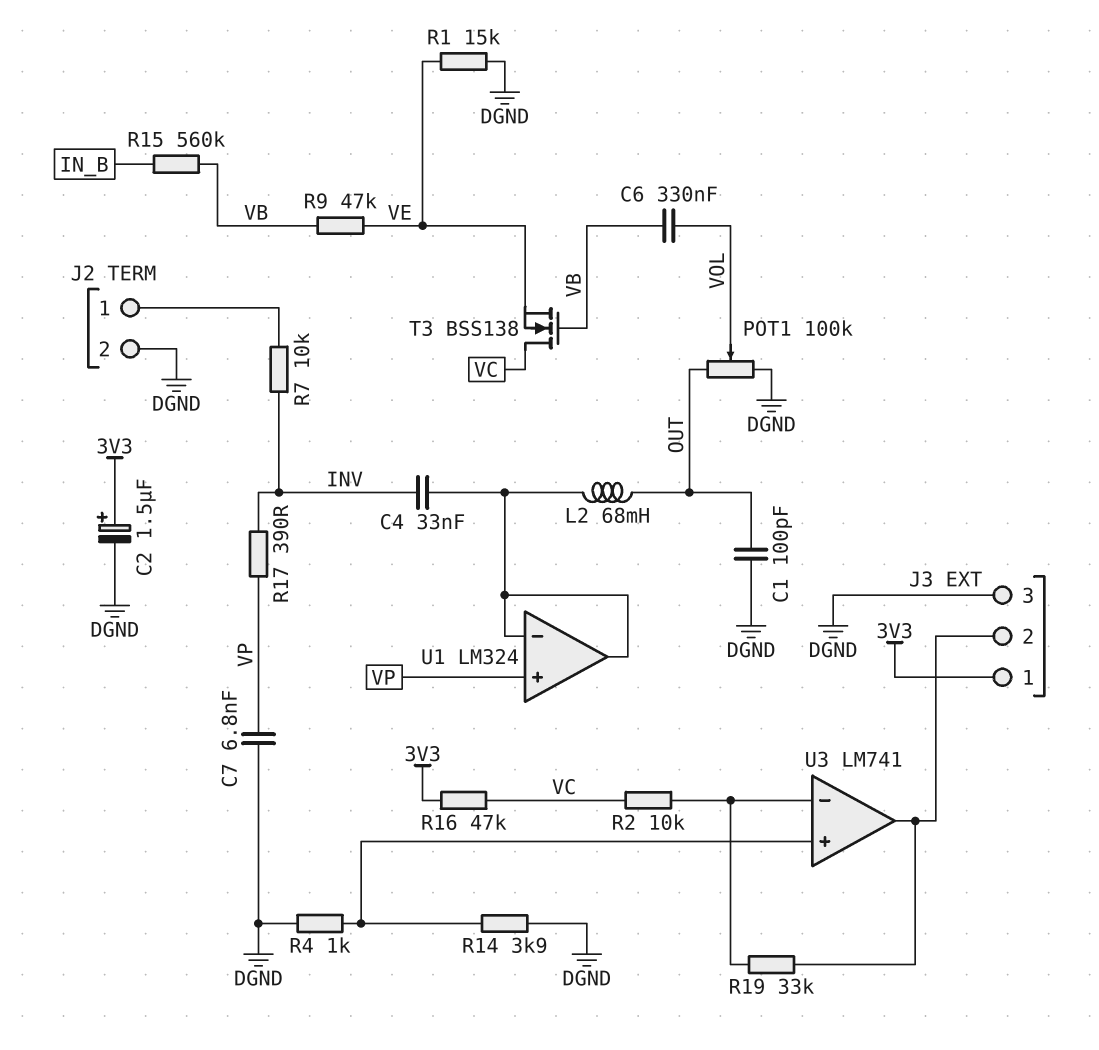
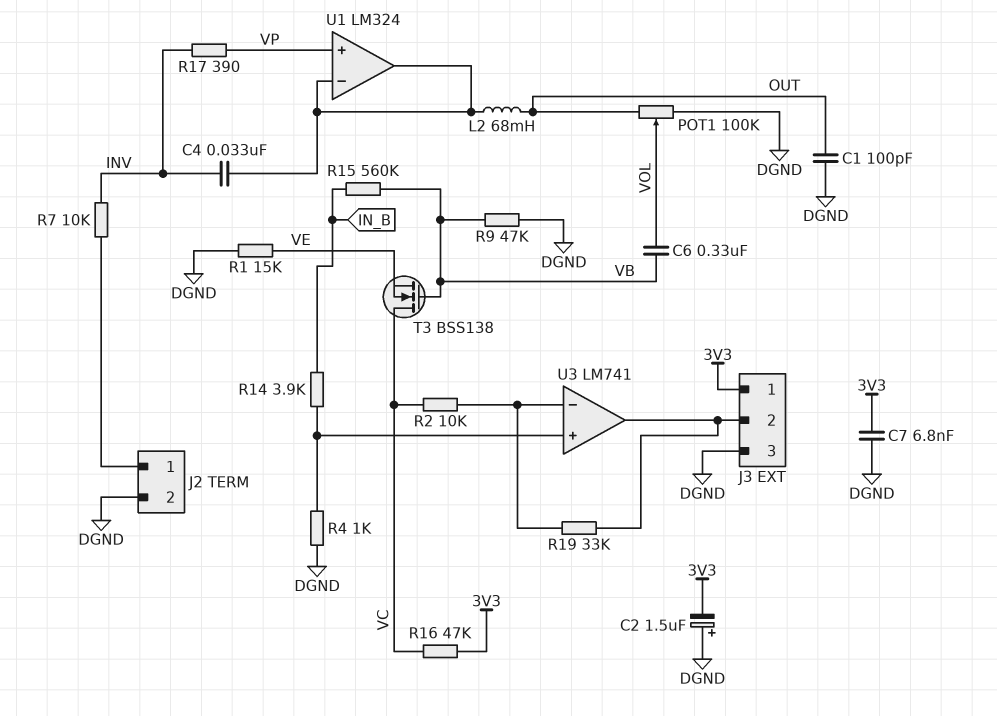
C2: 1.5uF (plus 3V3, minus DGND) -> 1.5uF (plus DGND, minus 3V3)
C7: 6.8nF (DGND, VP) -> 6.8nF (3V3, DGND)
R9: 47k (VB, VE) -> 47k (DGND, VB)
R14: 3.9k (DGND, U3/in+) -> 3.9k (IN_B, U3/in+)

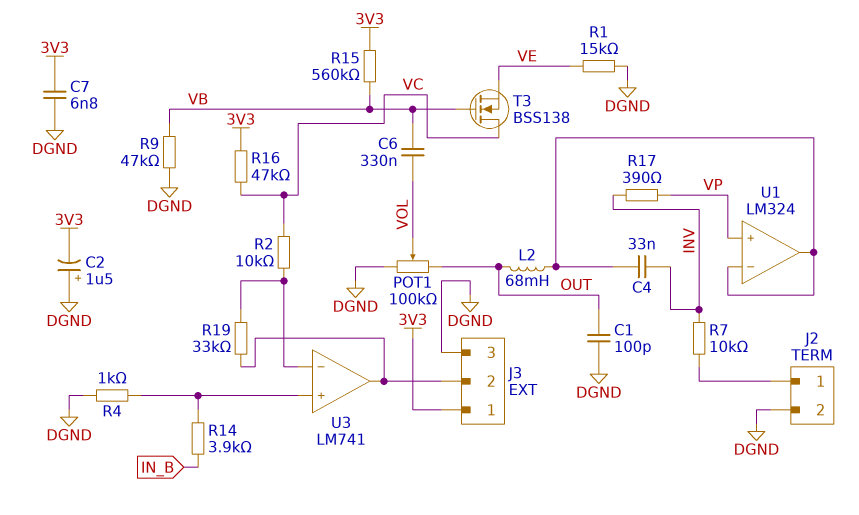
R15: 560k (IN_B, VB) -> 560k (3V3, VB)

